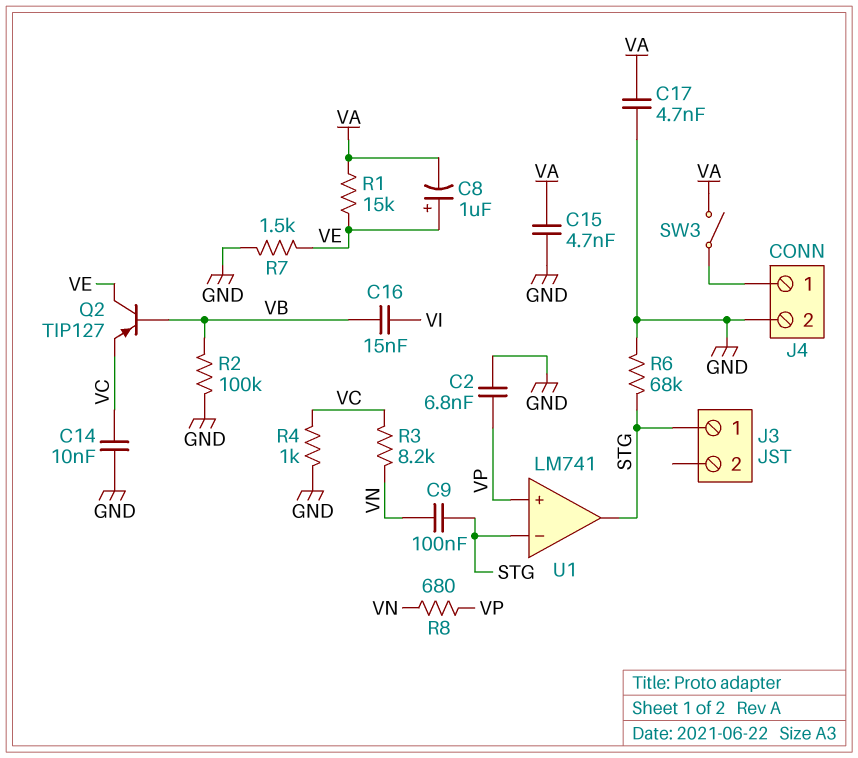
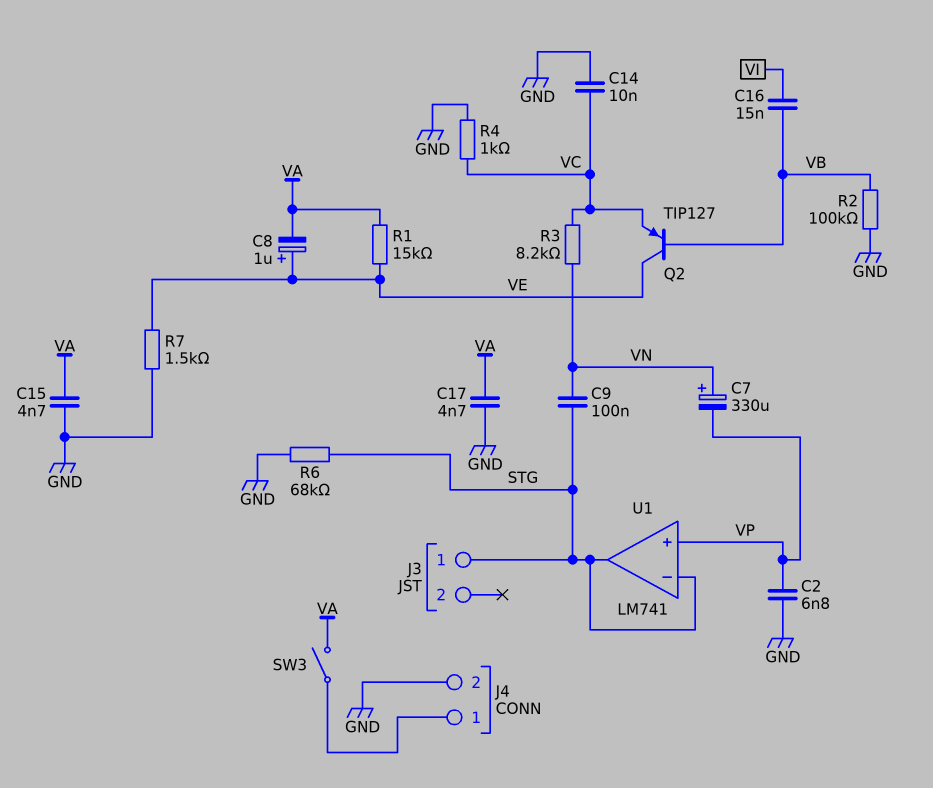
C7: none -> 330uF (plus VN, minus VP)
R8: 680 (VN, VP) -> none

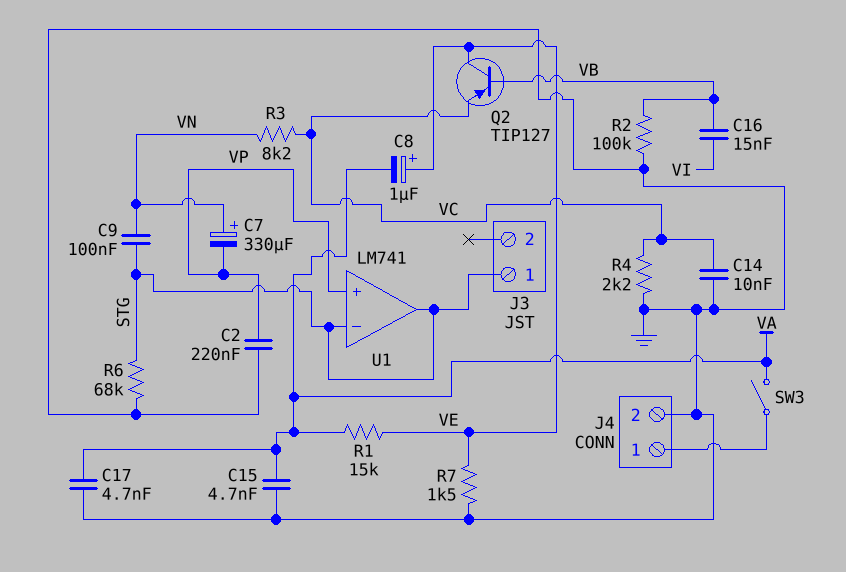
C2: 6.8nF (GND, VP) -> 220nF (GND, VP)
R4: 1k (GND, VC) -> 2.2k (GND, VC)

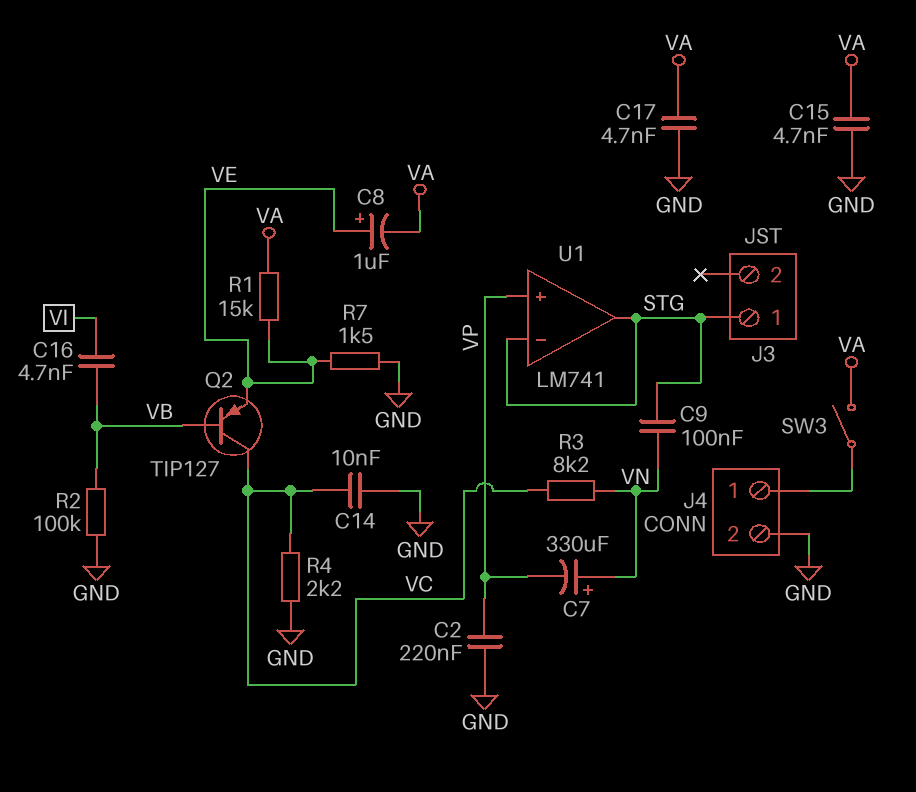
C16: 15nF (VB, VI) -> 4.7nF (VB, VI)
Q2: PNP TIP127 (B VB, C VE, E VC) -> PNP TIP127 (B VB, C VC, E VE)
R6: 68k (GND, STG) -> none

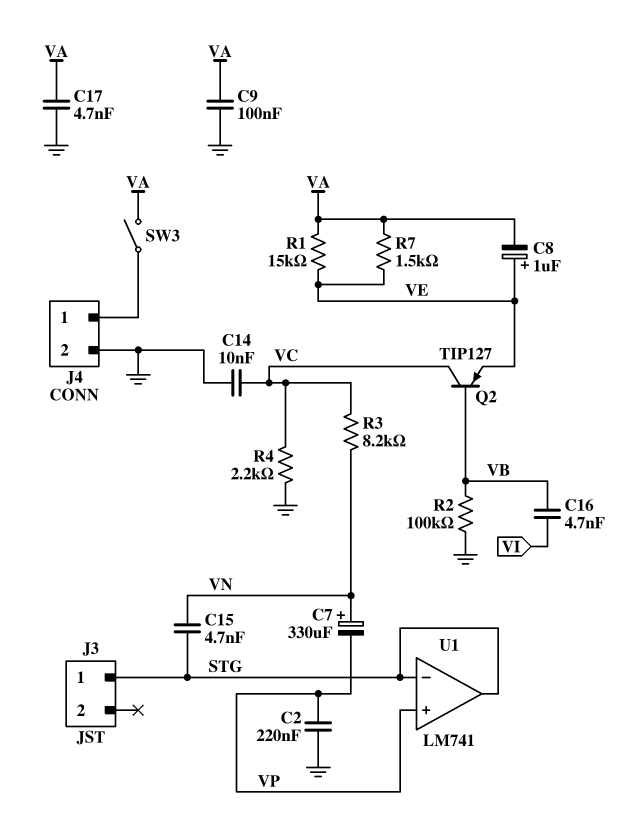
C9: 100nF (STG, VN) -> 100nF (GND, VA)
C15: 4.7nF (GND, VA) -> 4.7nF (STG, VN)
R7: 1.5k (GND, VE) -> 1.5k (VA, VE)

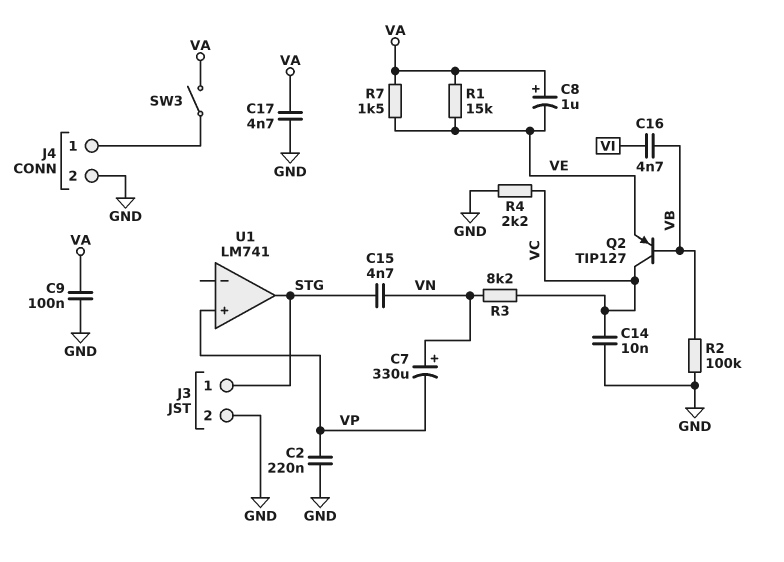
C8: 1uF (plus VE, minus VA) -> 1uF (plus VA, minus VE)
J3 pin 2: none -> GND
U1 pin in-: STG -> none

